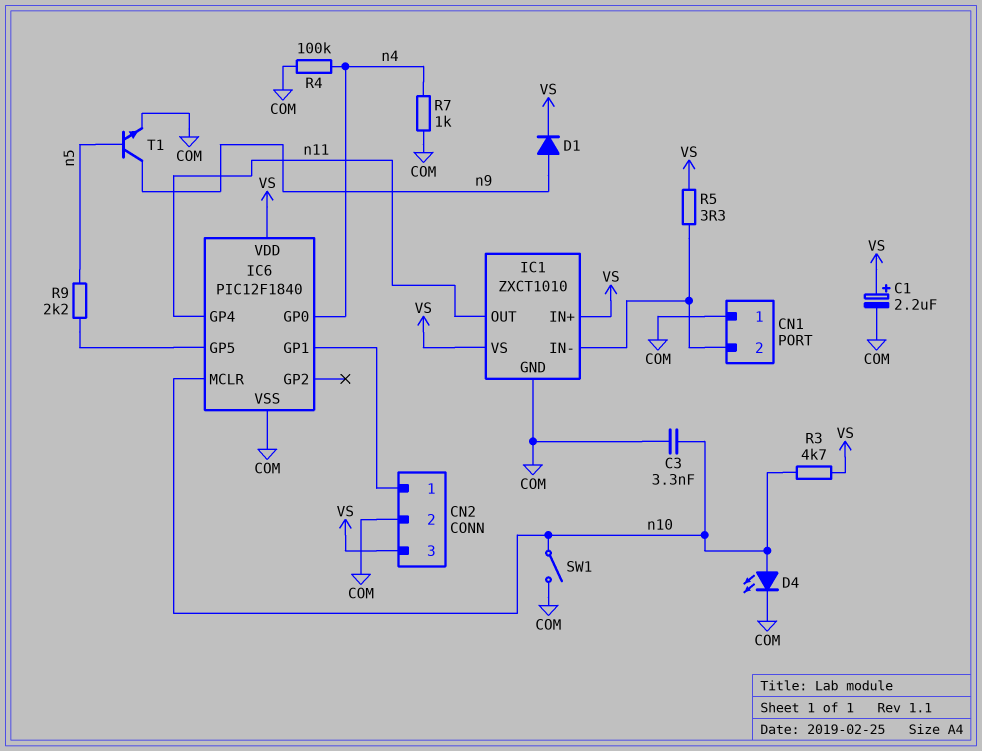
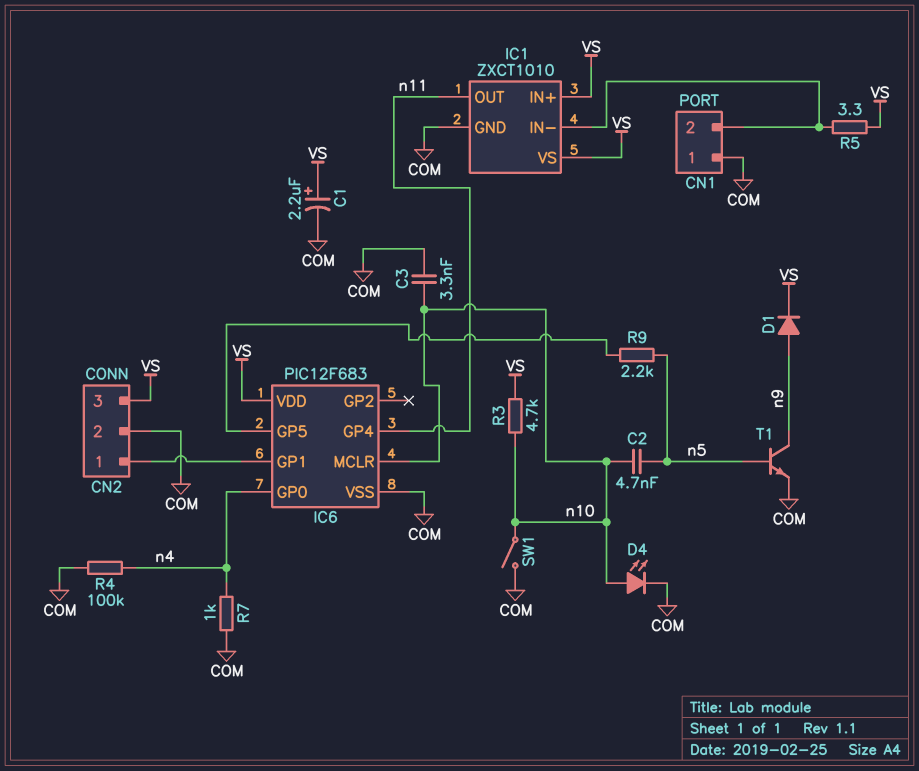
C2: none -> 4.7nF (n5, n10)
IC6: PIC12F1840 -> PIC12F683

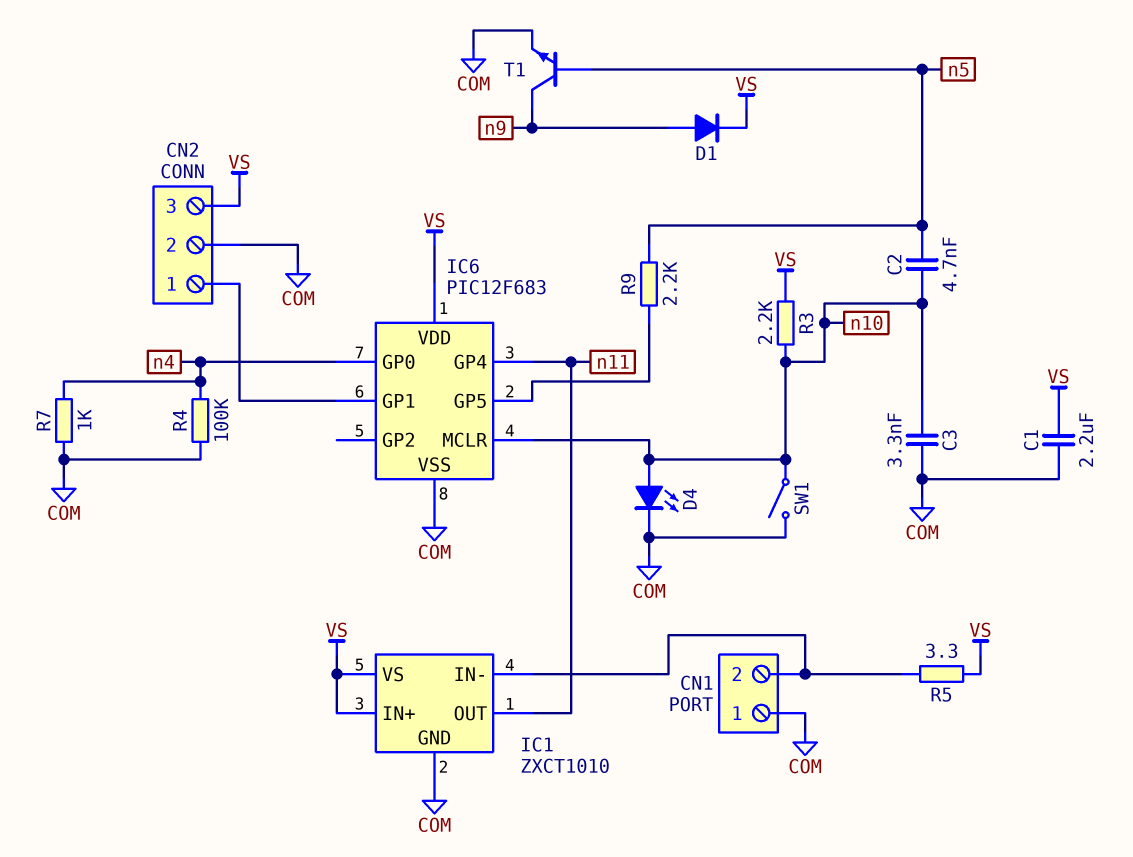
C1: 2.2uF (plus VS, minus COM) -> 2.2uF (COM, VS)
R3: 4.7k (VS, n10) -> 2.2k (VS, n10)

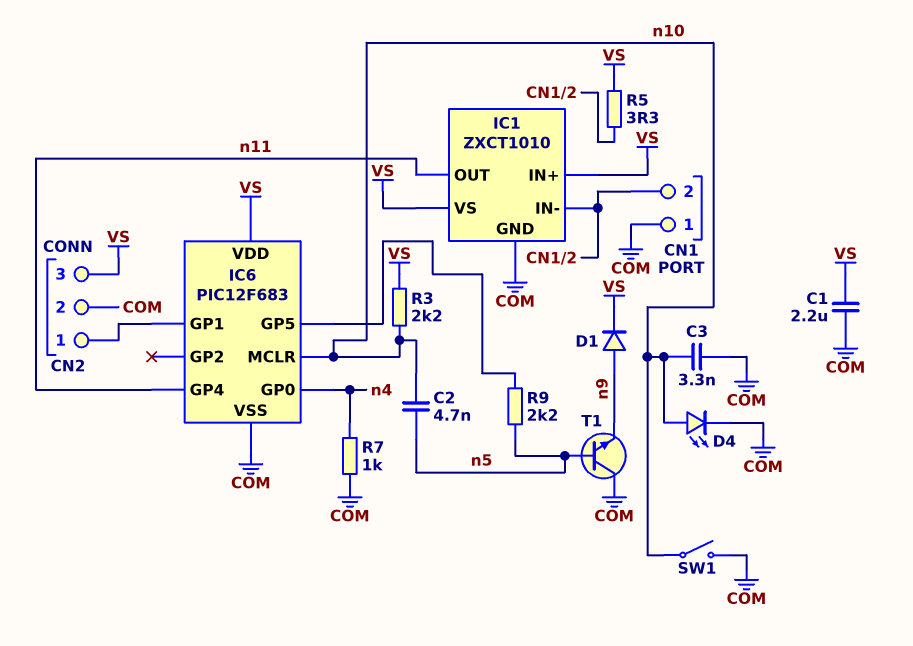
R4: 100k (COM, n4) -> none
T1: NPN (B n5, C n9, E COM) -> NPN (B n5, C COM, E n9)

